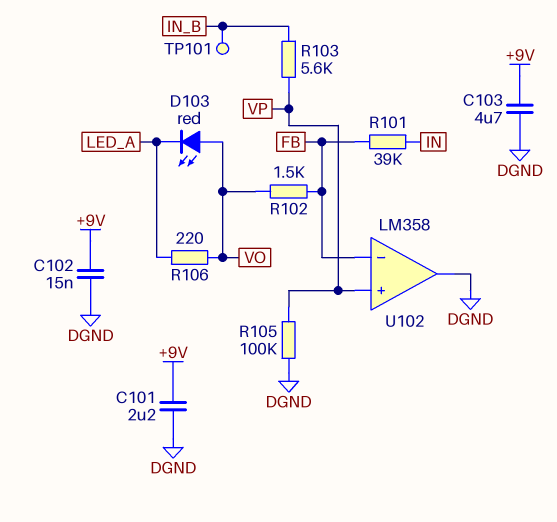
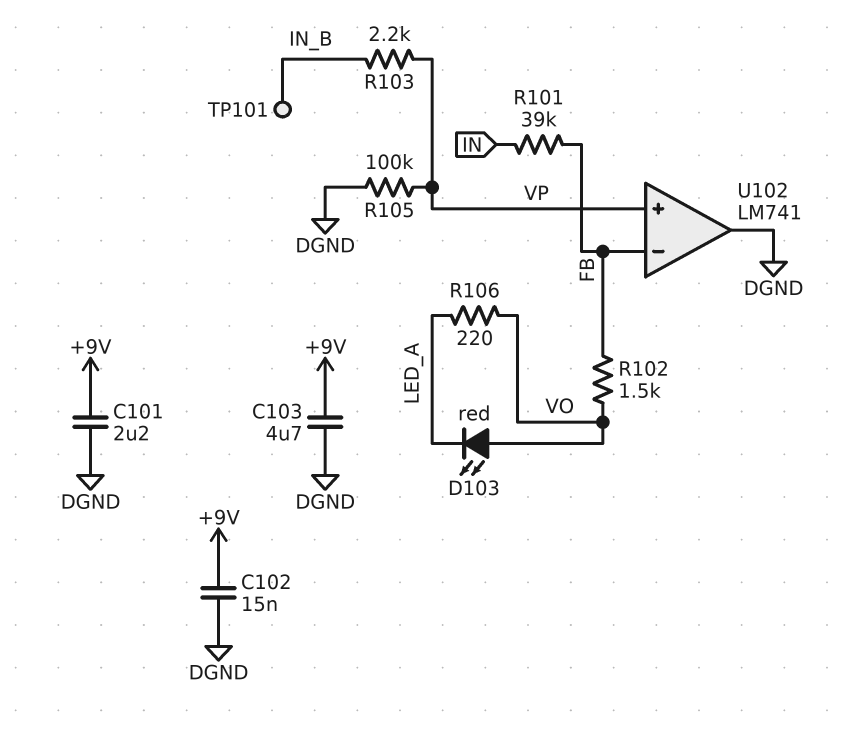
R103: 5.6k (IN_B, VP) -> 2.2k (IN_B, VP)
U102: LM358 -> LM741

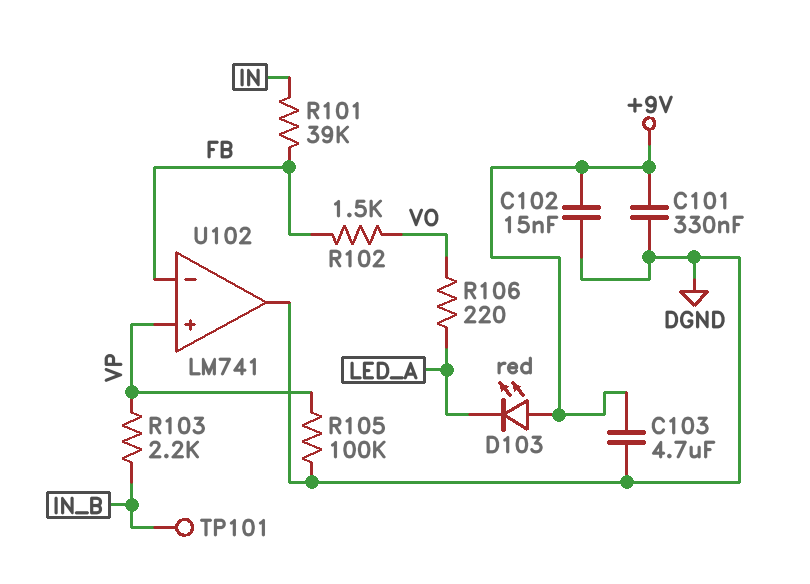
C101: 2.2uF (+9V, DGND) -> 330nF (+9V, DGND)
D103: LED red (A VO, K LED_A) -> LED red (A +9V, K LED_A)

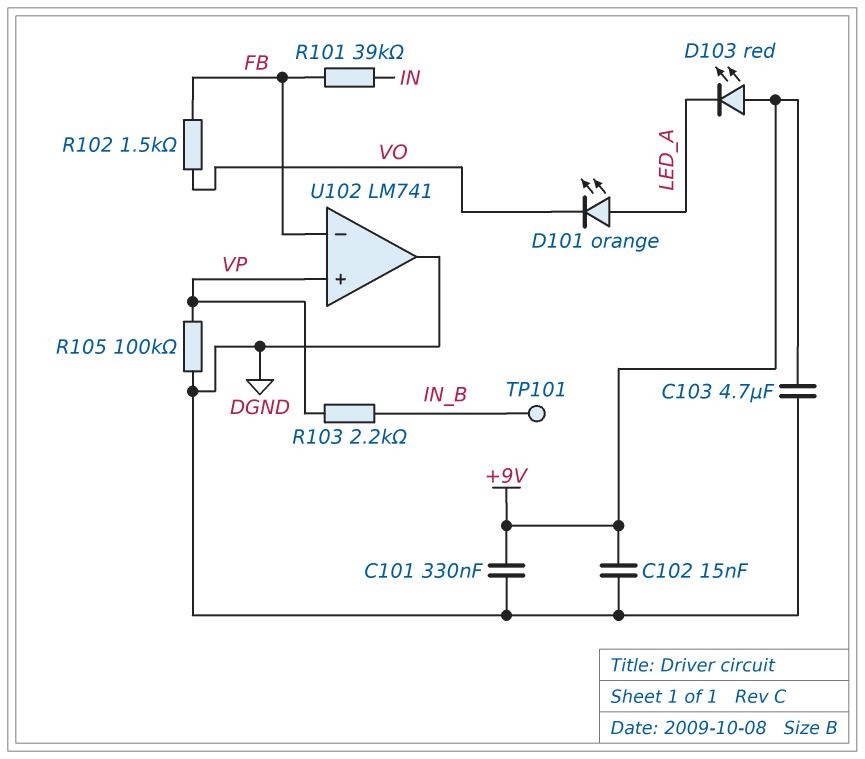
D101: none -> LED orange (A LED_A, K VO)
R106: 220 (LED_A, VO) -> none

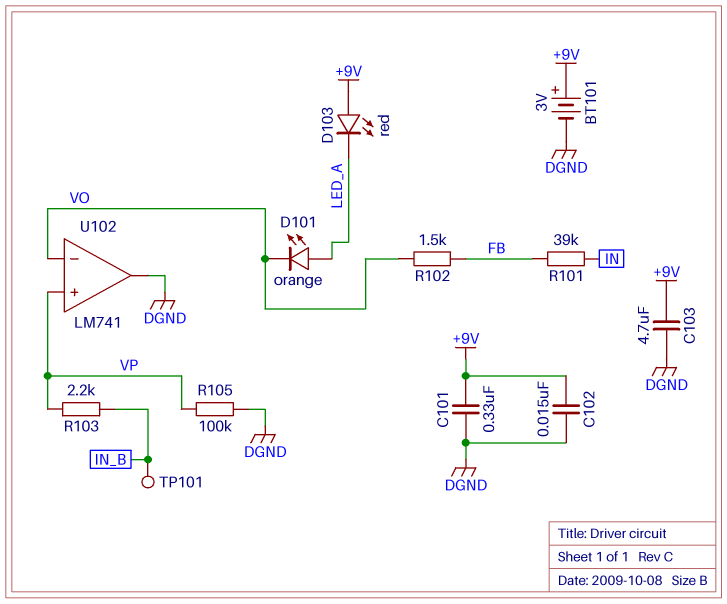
BT101: none -> 3V (plus +9V, minus DGND)
U102 pin in-: FB -> VO

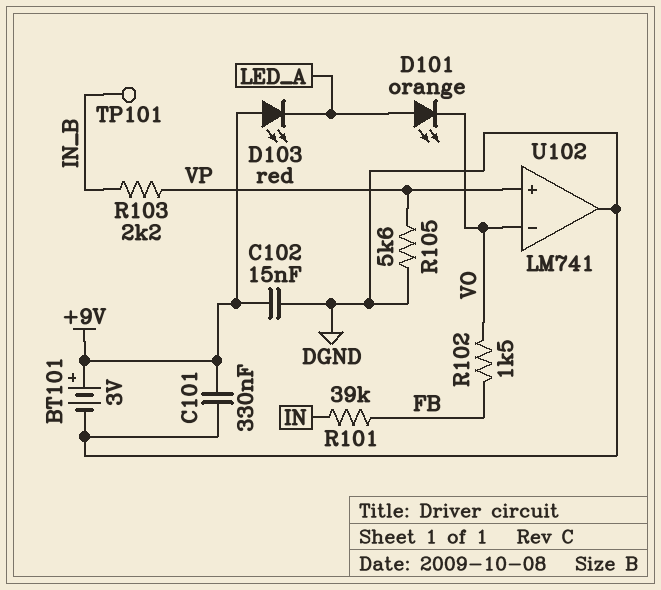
C103: 4.7uF (+9V, DGND) -> none
R105: 100k (DGND, VP) -> 5.6k (DGND, VP)

